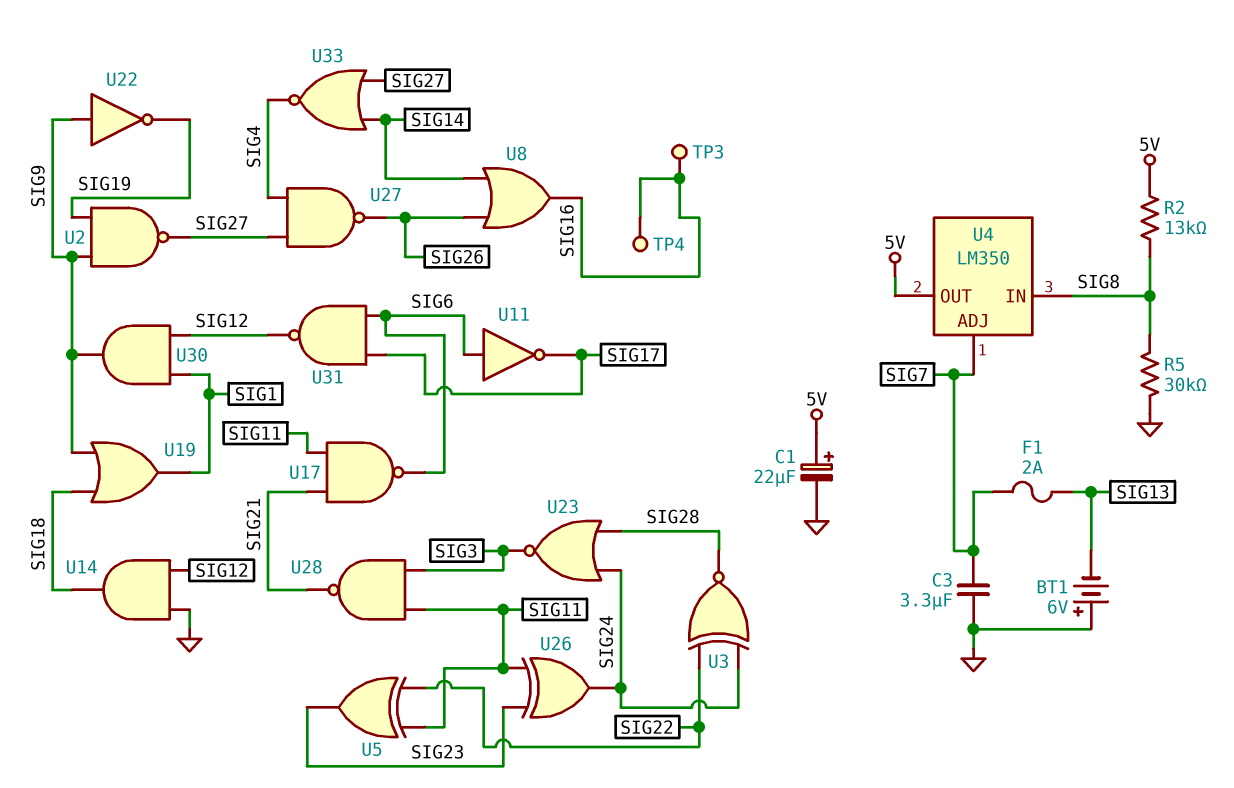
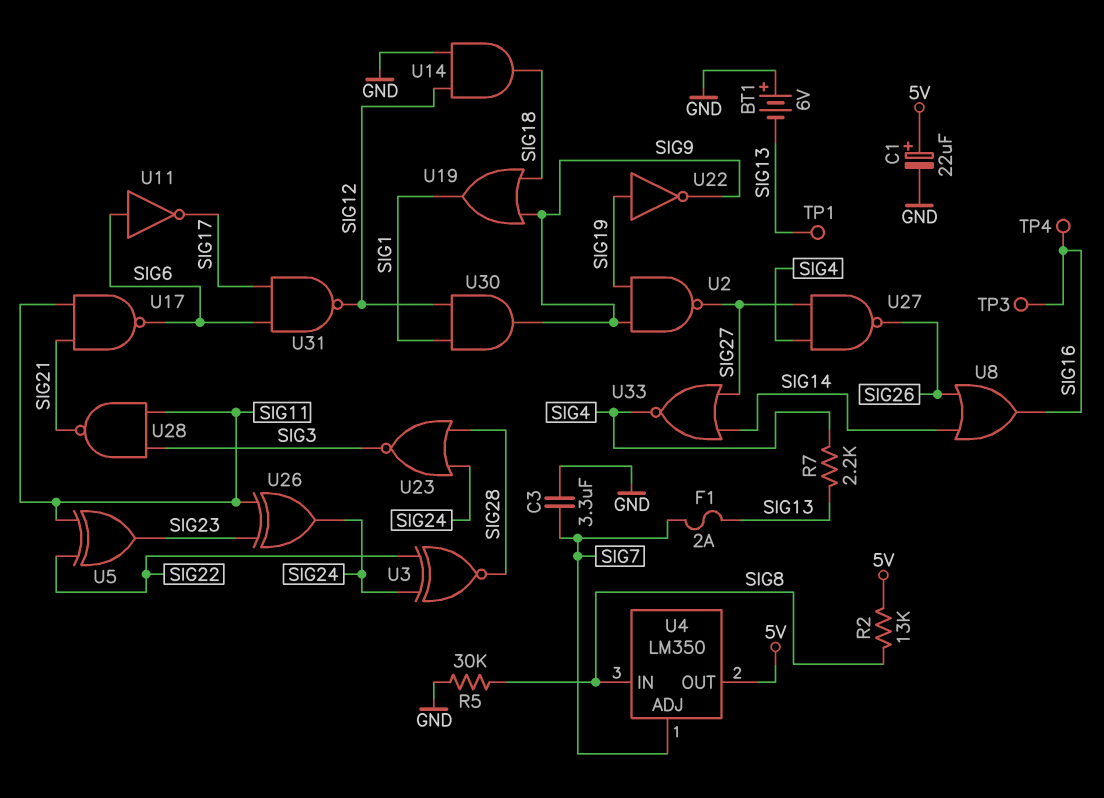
R7: none -> 2.2k (SIG4, SIG13)
TP1: none -> test point (SIG13)
U22: NOT (in SIG9, out SIG19) -> NOT (in SIG19, out SIG9)

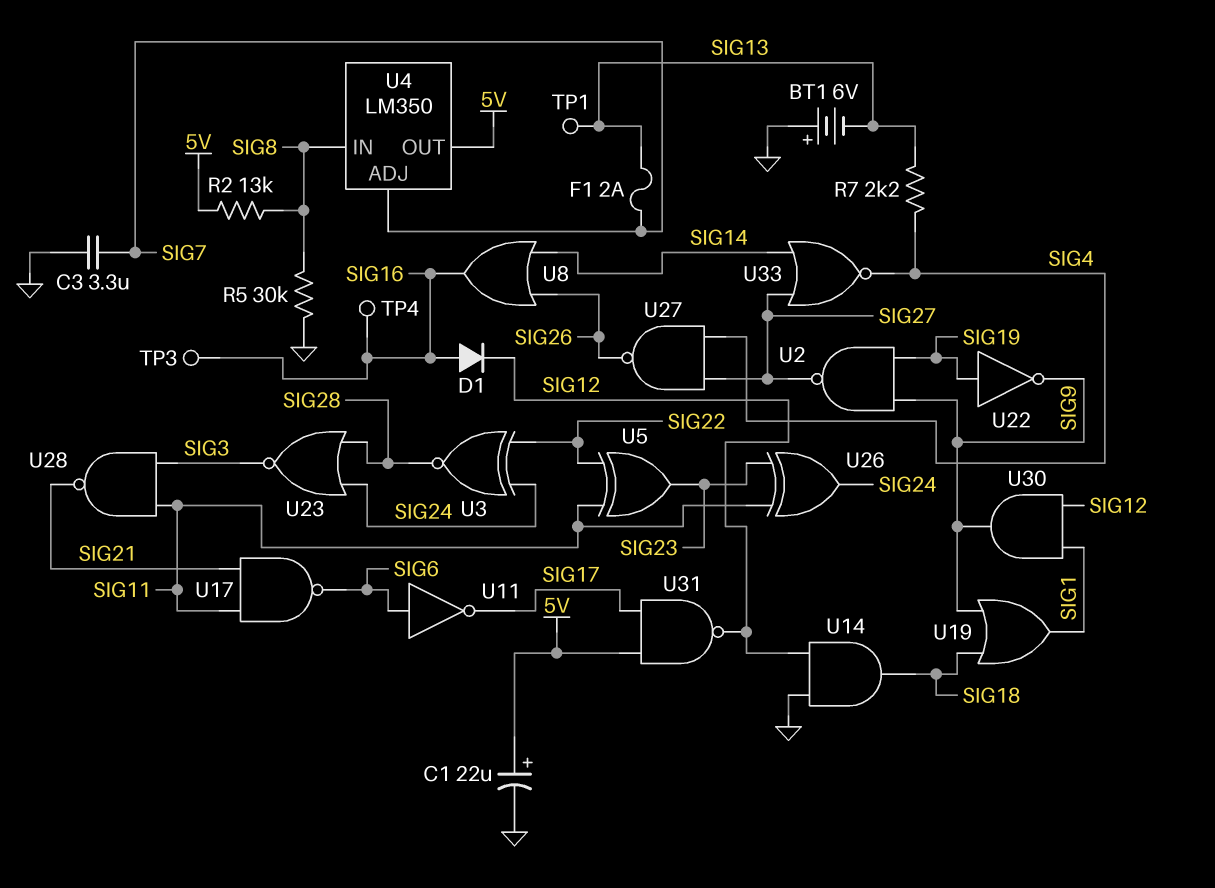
D1: none -> diode (A SIG16, K SIG12)
U31: NAND (in SIG6, in SIG17, out SIG12) -> NAND (in 5V, in SIG17, out SIG12)

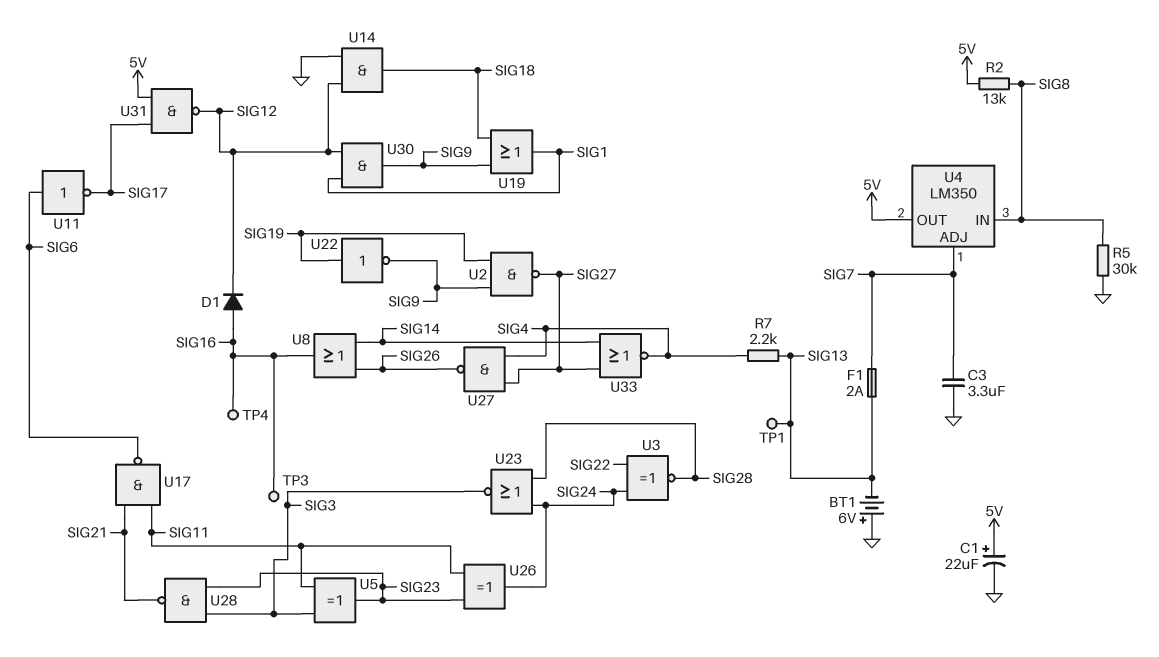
U5: XOR (in SIG11, in SIG22, out SIG23) -> XOR (in SIG3, in SIG11, out SIG23)
U28: NAND (in SIG3, in SIG11, out SIG21) -> NAND (in SIG3, in SIG23, out SIG21)

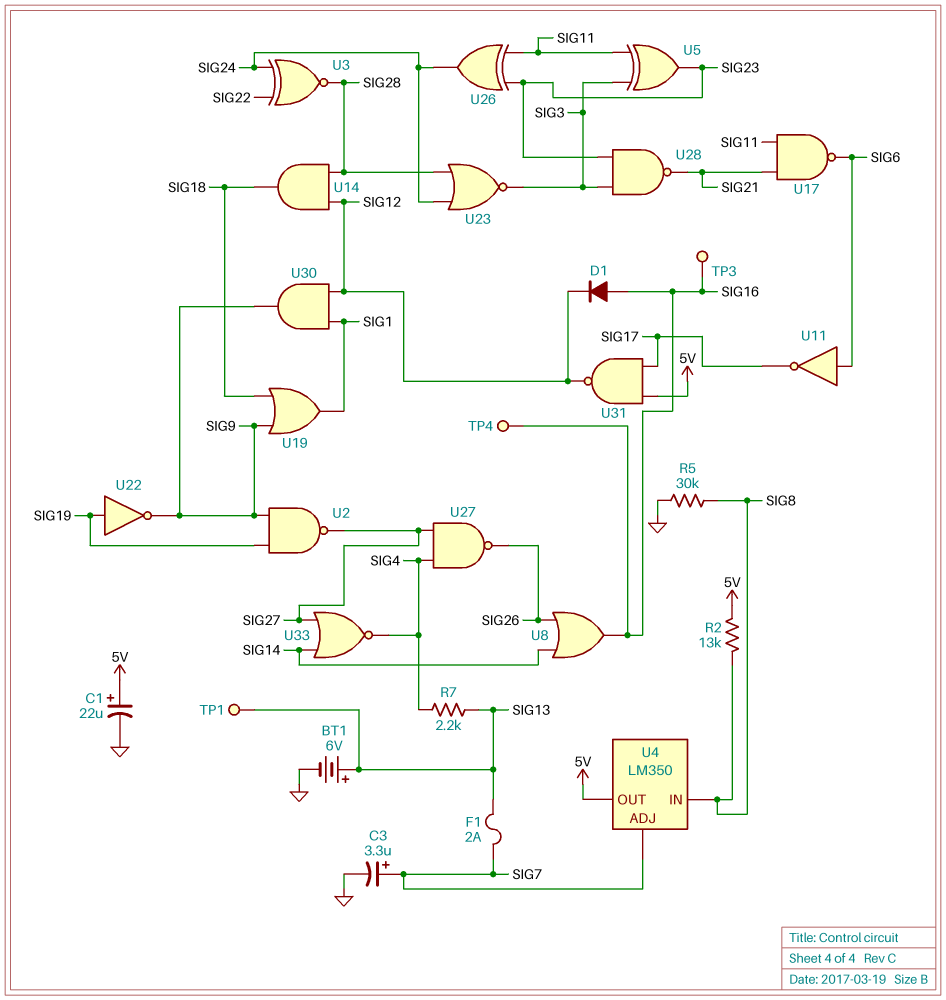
BT1: 6V (plus GND, minus SIG13) -> 6V (plus SIG13, minus GND)
C3: 3.3uF (GND, SIG7) -> 3.3uF (plus SIG7, minus GND)
U14: AND (in GND, in SIG12, out SIG18) -> AND (in SIG12, in SIG28, out SIG18)

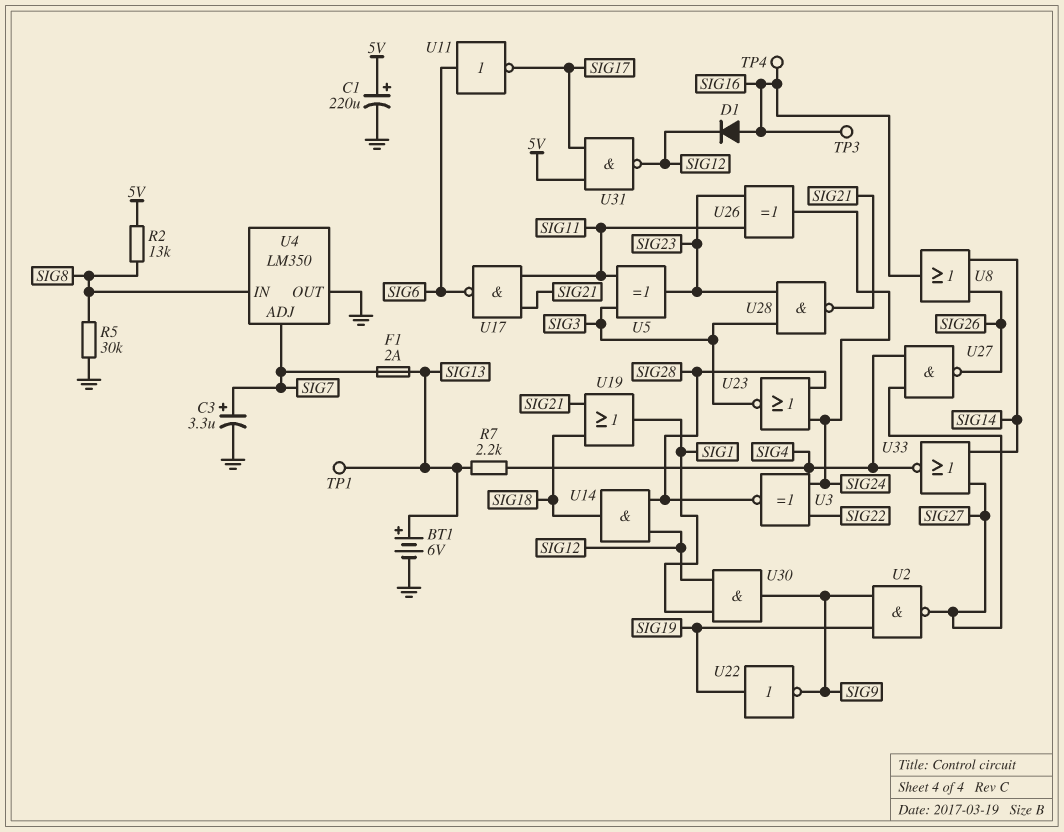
C1: 22uF (plus 5V, minus GND) -> 220uF (plus 5V, minus GND)
U4 pin OUT: 5V -> GND
U19: OR (in SIG9, in SIG18, out SIG1) -> OR (in SIG18, in SIG21, out SIG1)

